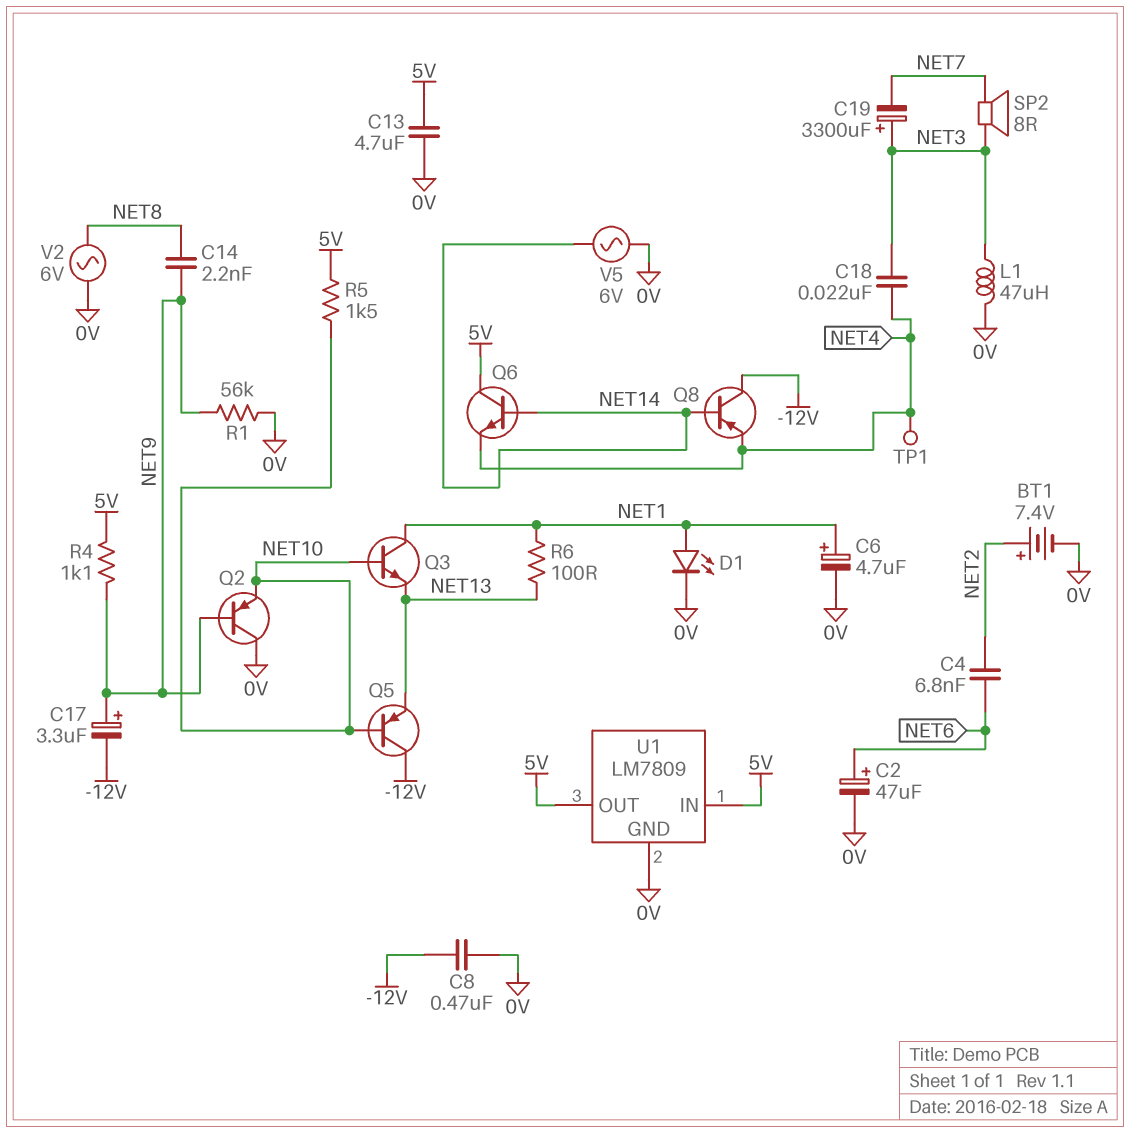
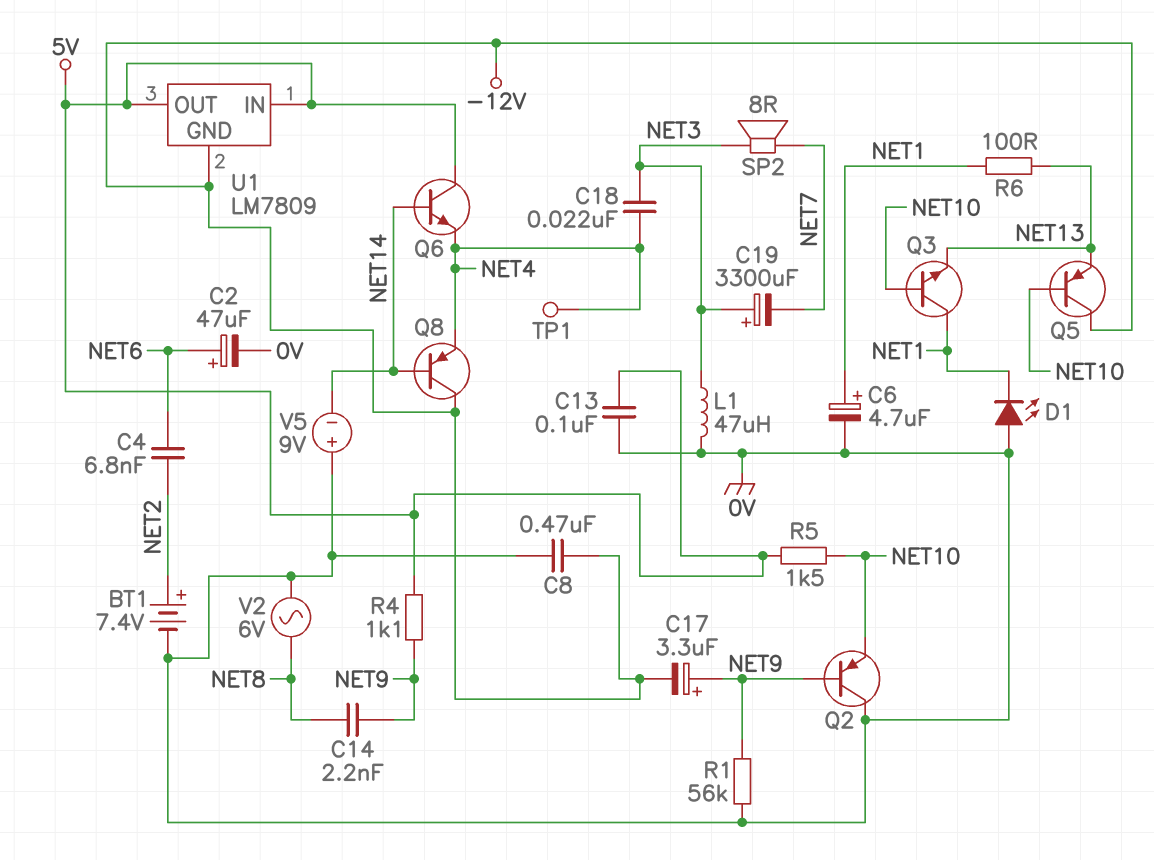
C13: 4.7uF (0V, 5V) -> 100nF (0V, 5V)
D1: LED (A NET1, K 0V) -> LED (A 0V, K NET1)
U1 pin GND: 0V -> -12V
V5: AC 6V (0V, NET14) -> 9V (plus 0V, minus NET14)

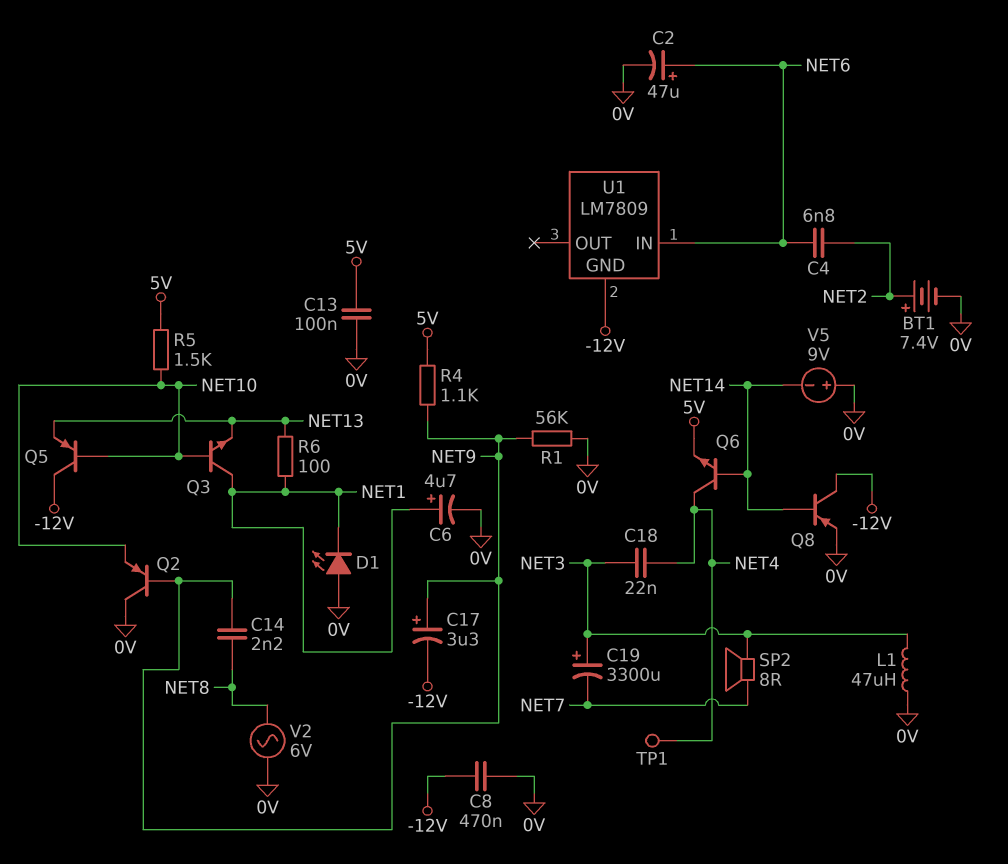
Q6: NPN (B NET14, C 5V, E NET4) -> NPN (B NET14, C NET4, E 5V)
Q8: PNP (B NET14, C -12V, E NET4) -> PNP (B NET14, C -12V, E 0V)
U1 pin IN: 5V -> NET6
U1 pin OUT: 5V -> none

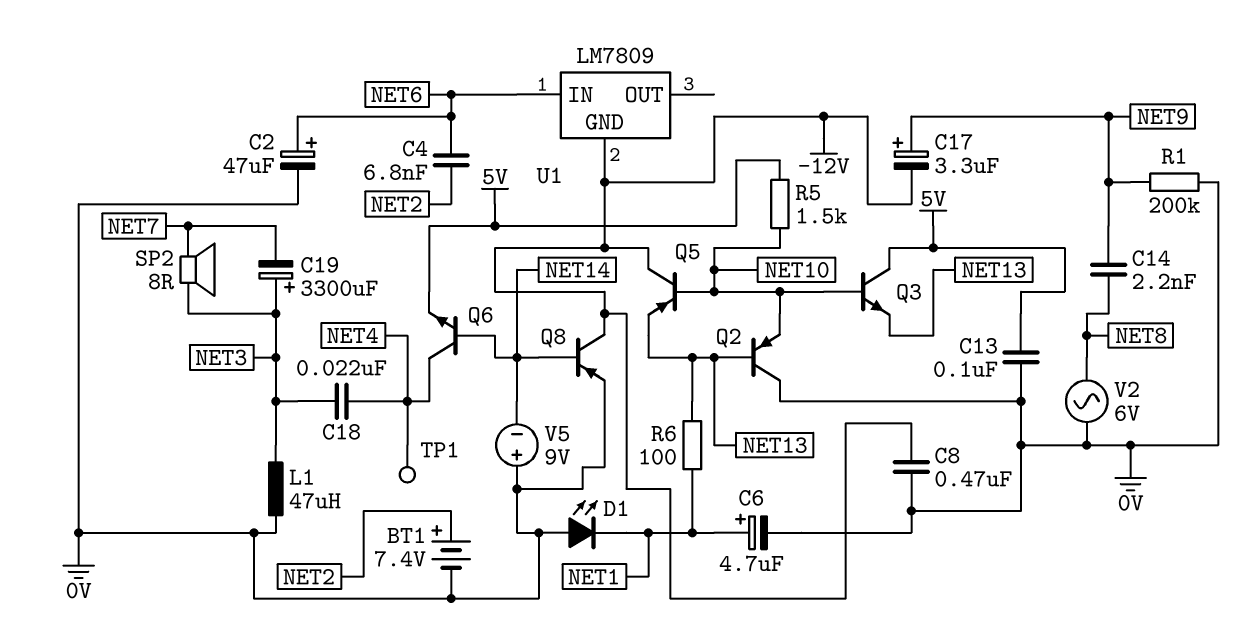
Q2: PNP (B NET9, C 0V, E NET10) -> PNP (B NET13, C 0V, E NET10)
Q3: NPN (B NET10, C NET1, E NET13) -> NPN (B NET10, C 5V, E NET13)
R1: 56k (0V, NET9) -> 200k (0V, NET9)
R4: 1.1k (5V, NET9) -> none

